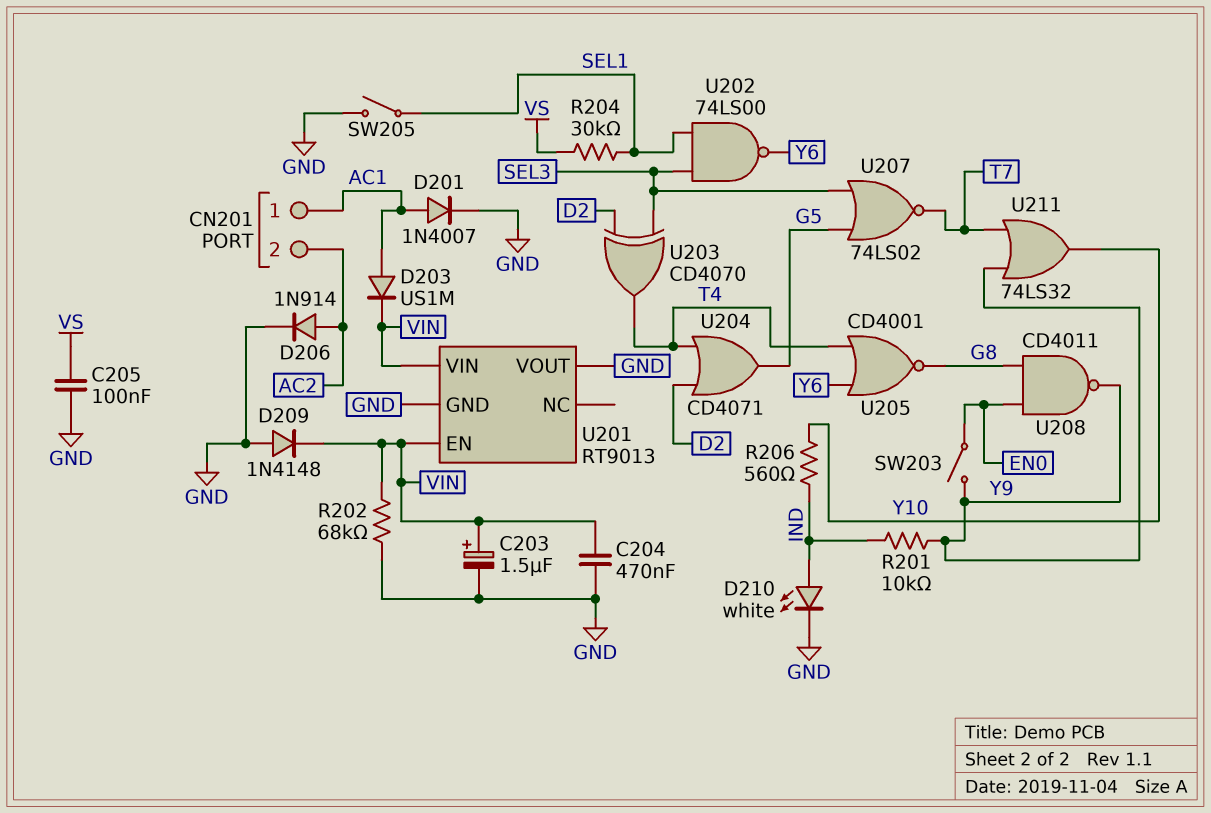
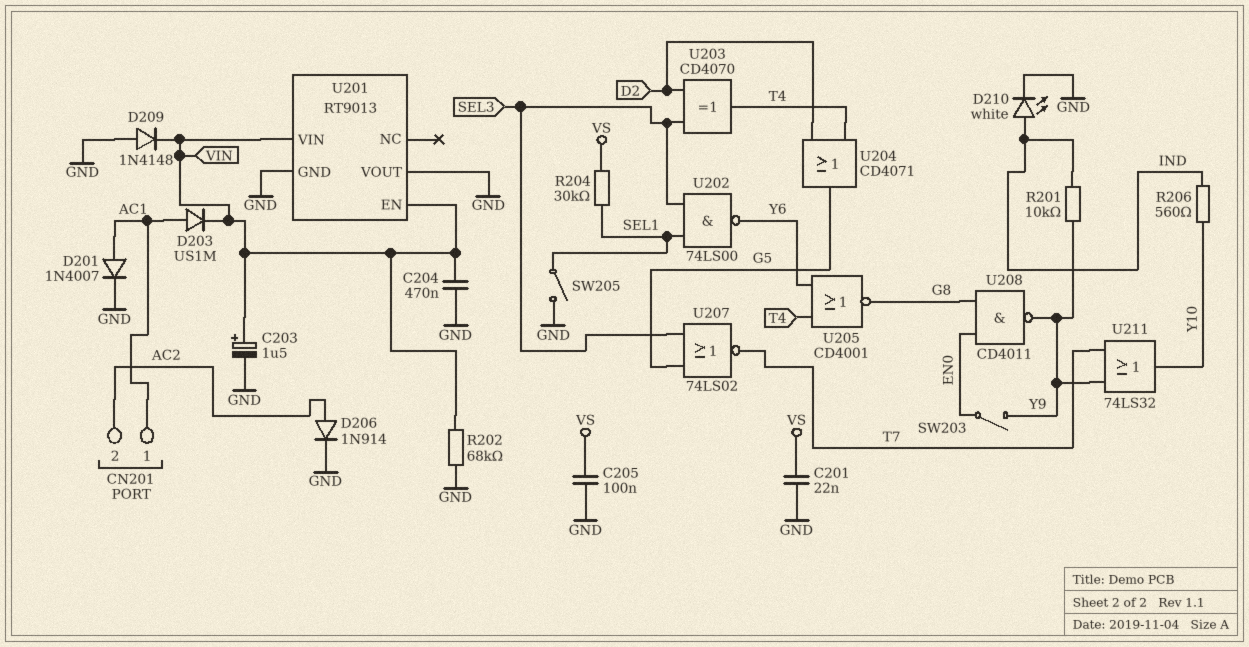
C201: none -> 22nF (GND, VS)

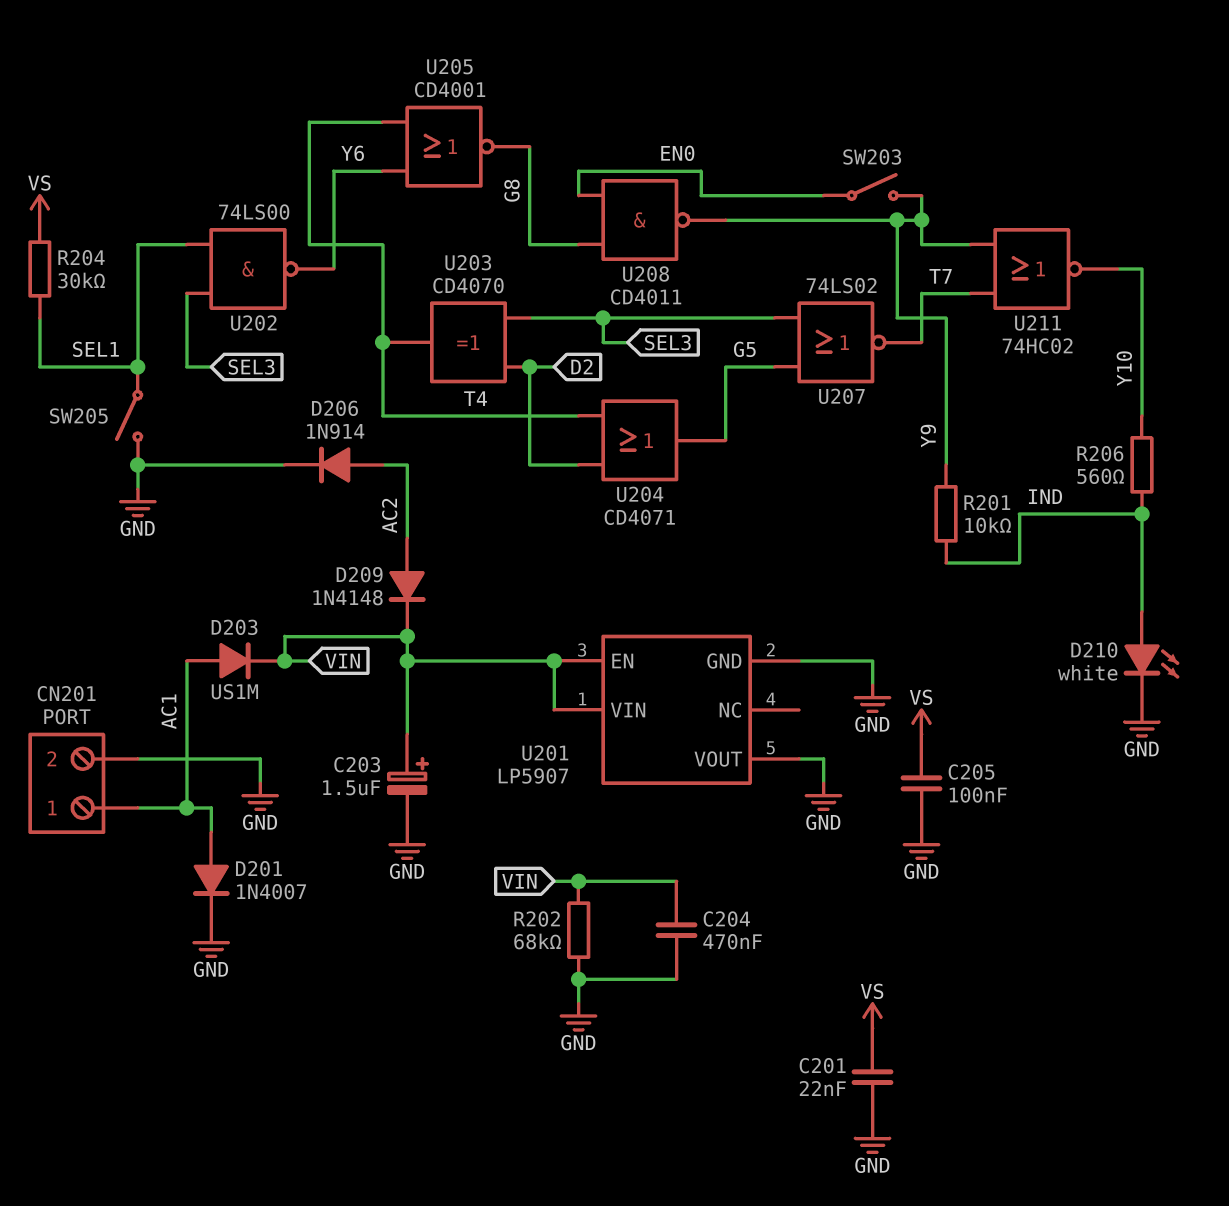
CN201 pin 2: AC2 -> GND
D209: diode 1N4148 (A GND, K VIN) -> diode 1N4148 (A AC2, K VIN)
U201: RT9013 -> LP5907
U211: OR 74LS32 (in T7, in Y9, out Y10) -> NOR 74HC02 (in T7, in Y9, out Y10)

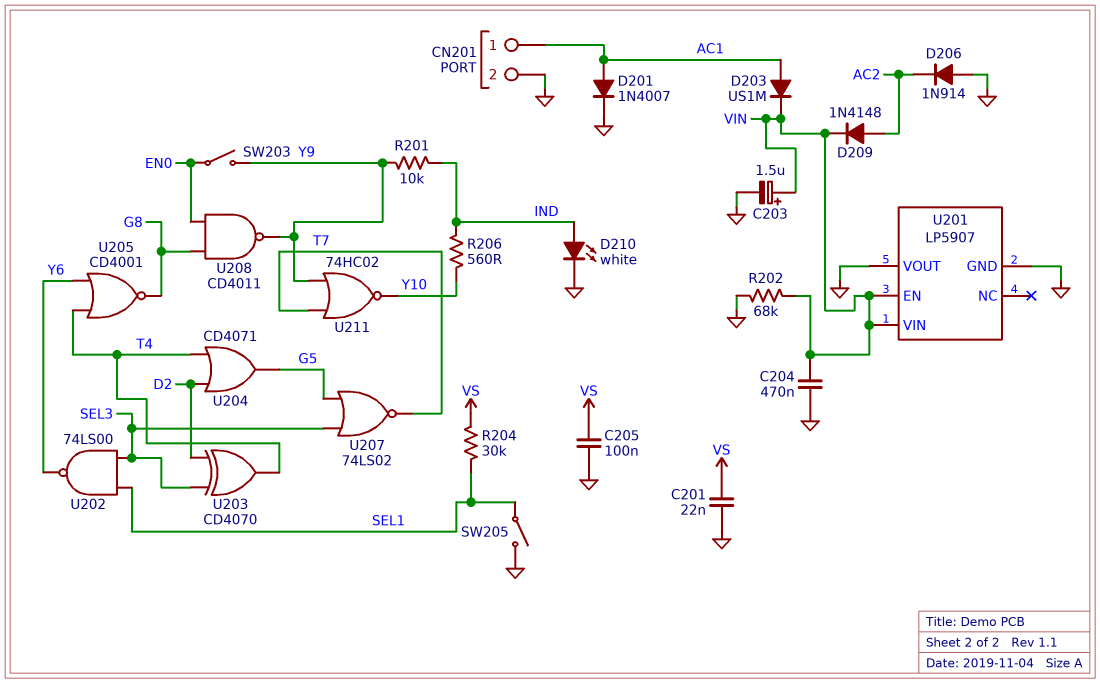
D206: diode 1N914 (A AC2, K GND) -> diode 1N914 (A GND, K AC2)

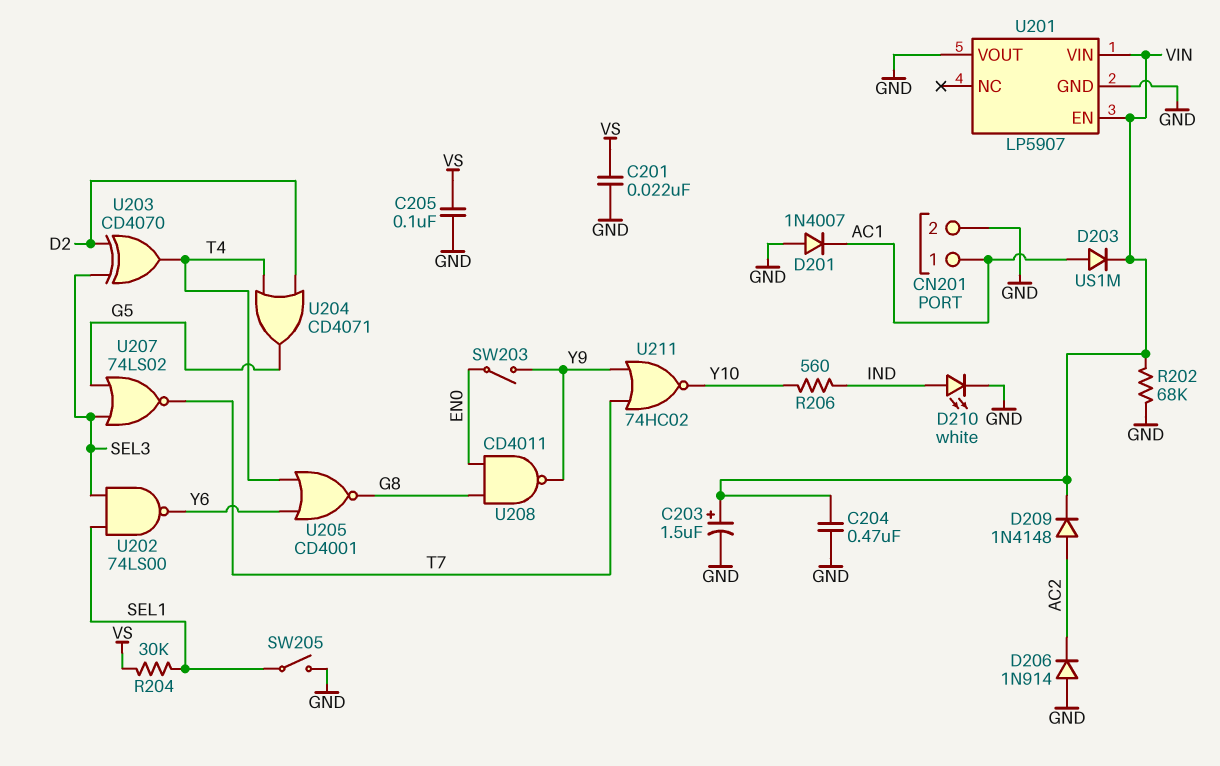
D201: diode 1N4007 (A AC1, K GND) -> diode 1N4007 (A GND, K AC1)
R201: 10k (IND, Y9) -> none

